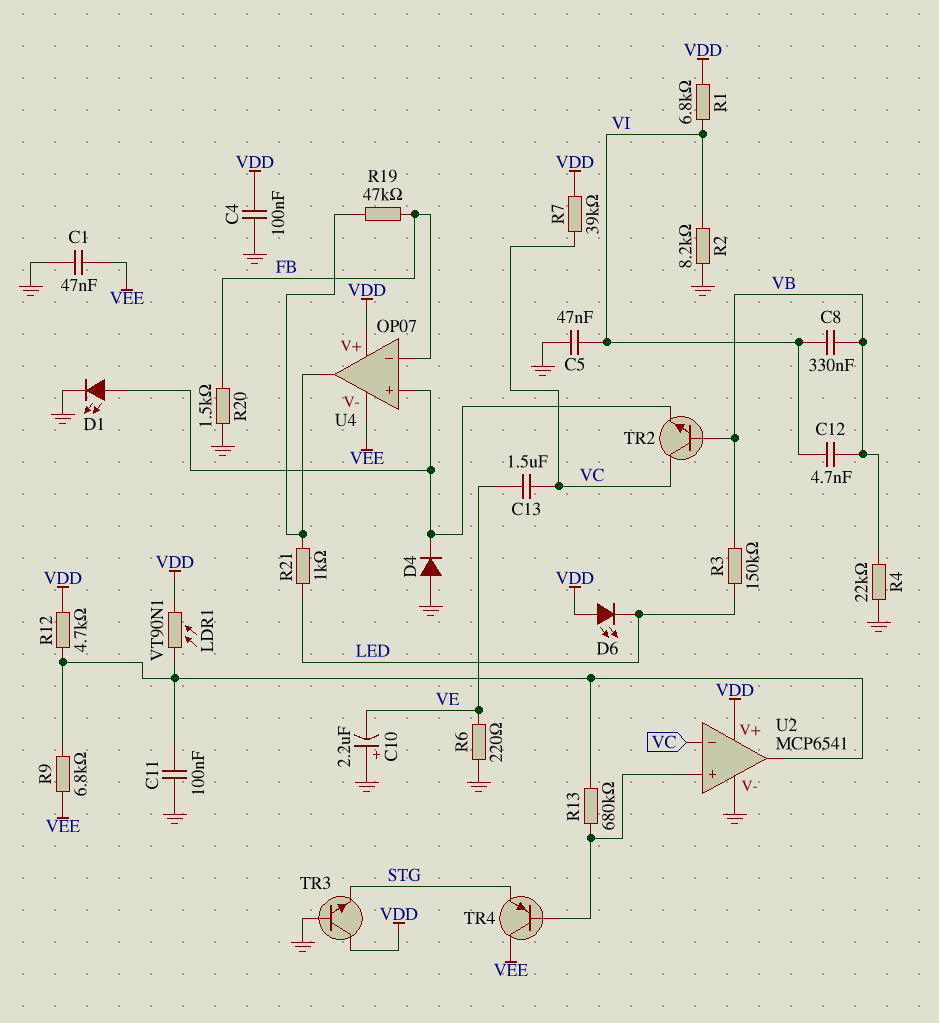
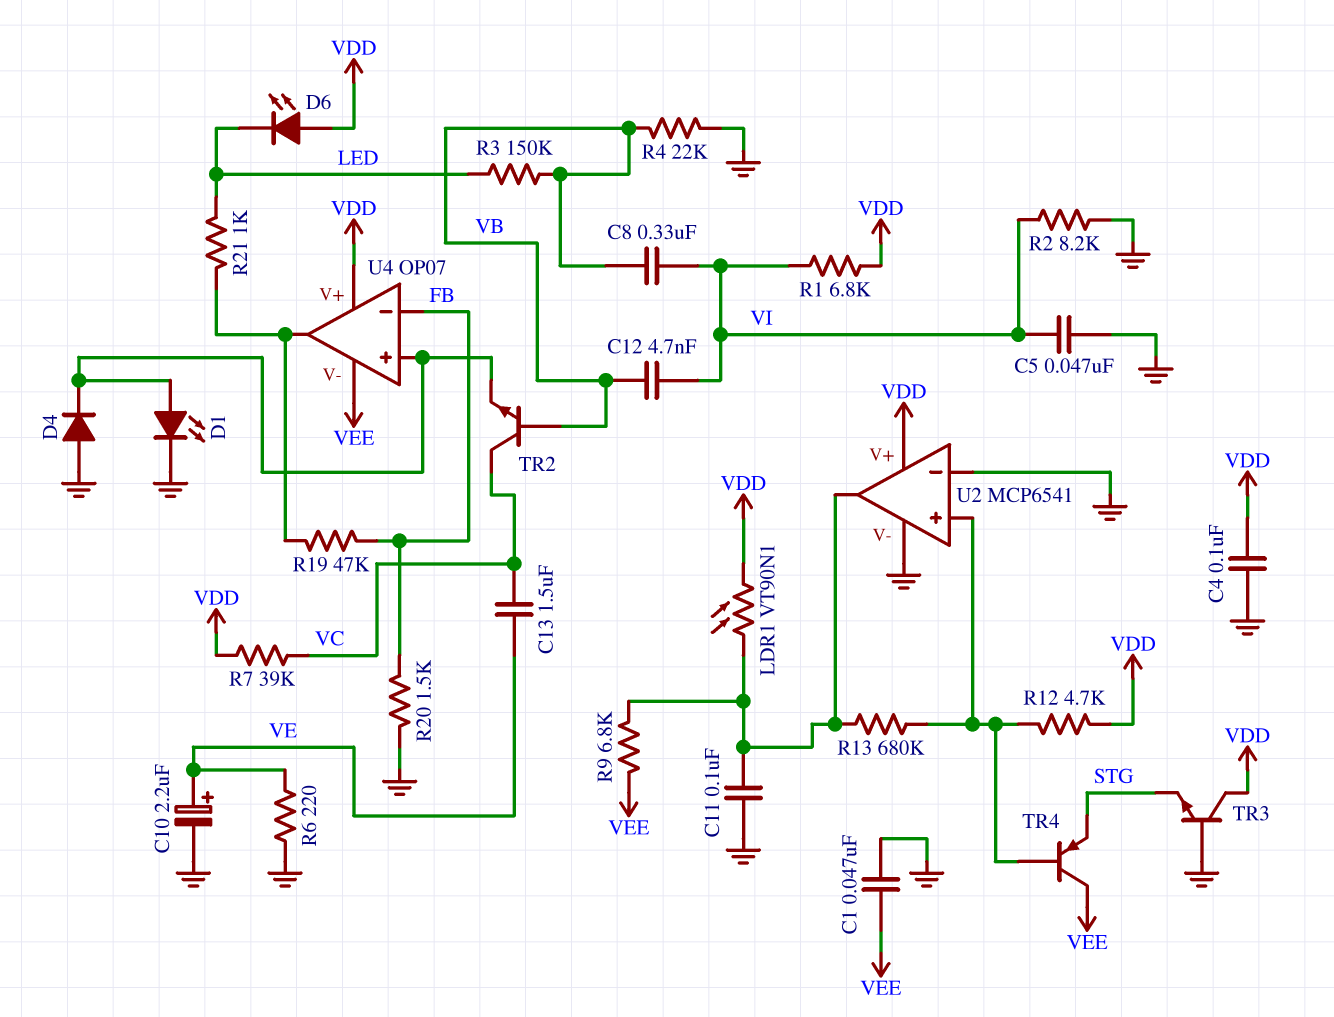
C10: 2.2uF (plus GND, minus VE) -> 2.2uF (plus VE, minus GND)
R12: 4.7k (U2/out, VDD) -> 4.7k (U2/in+, VDD)
U2 pin in-: VC -> GND

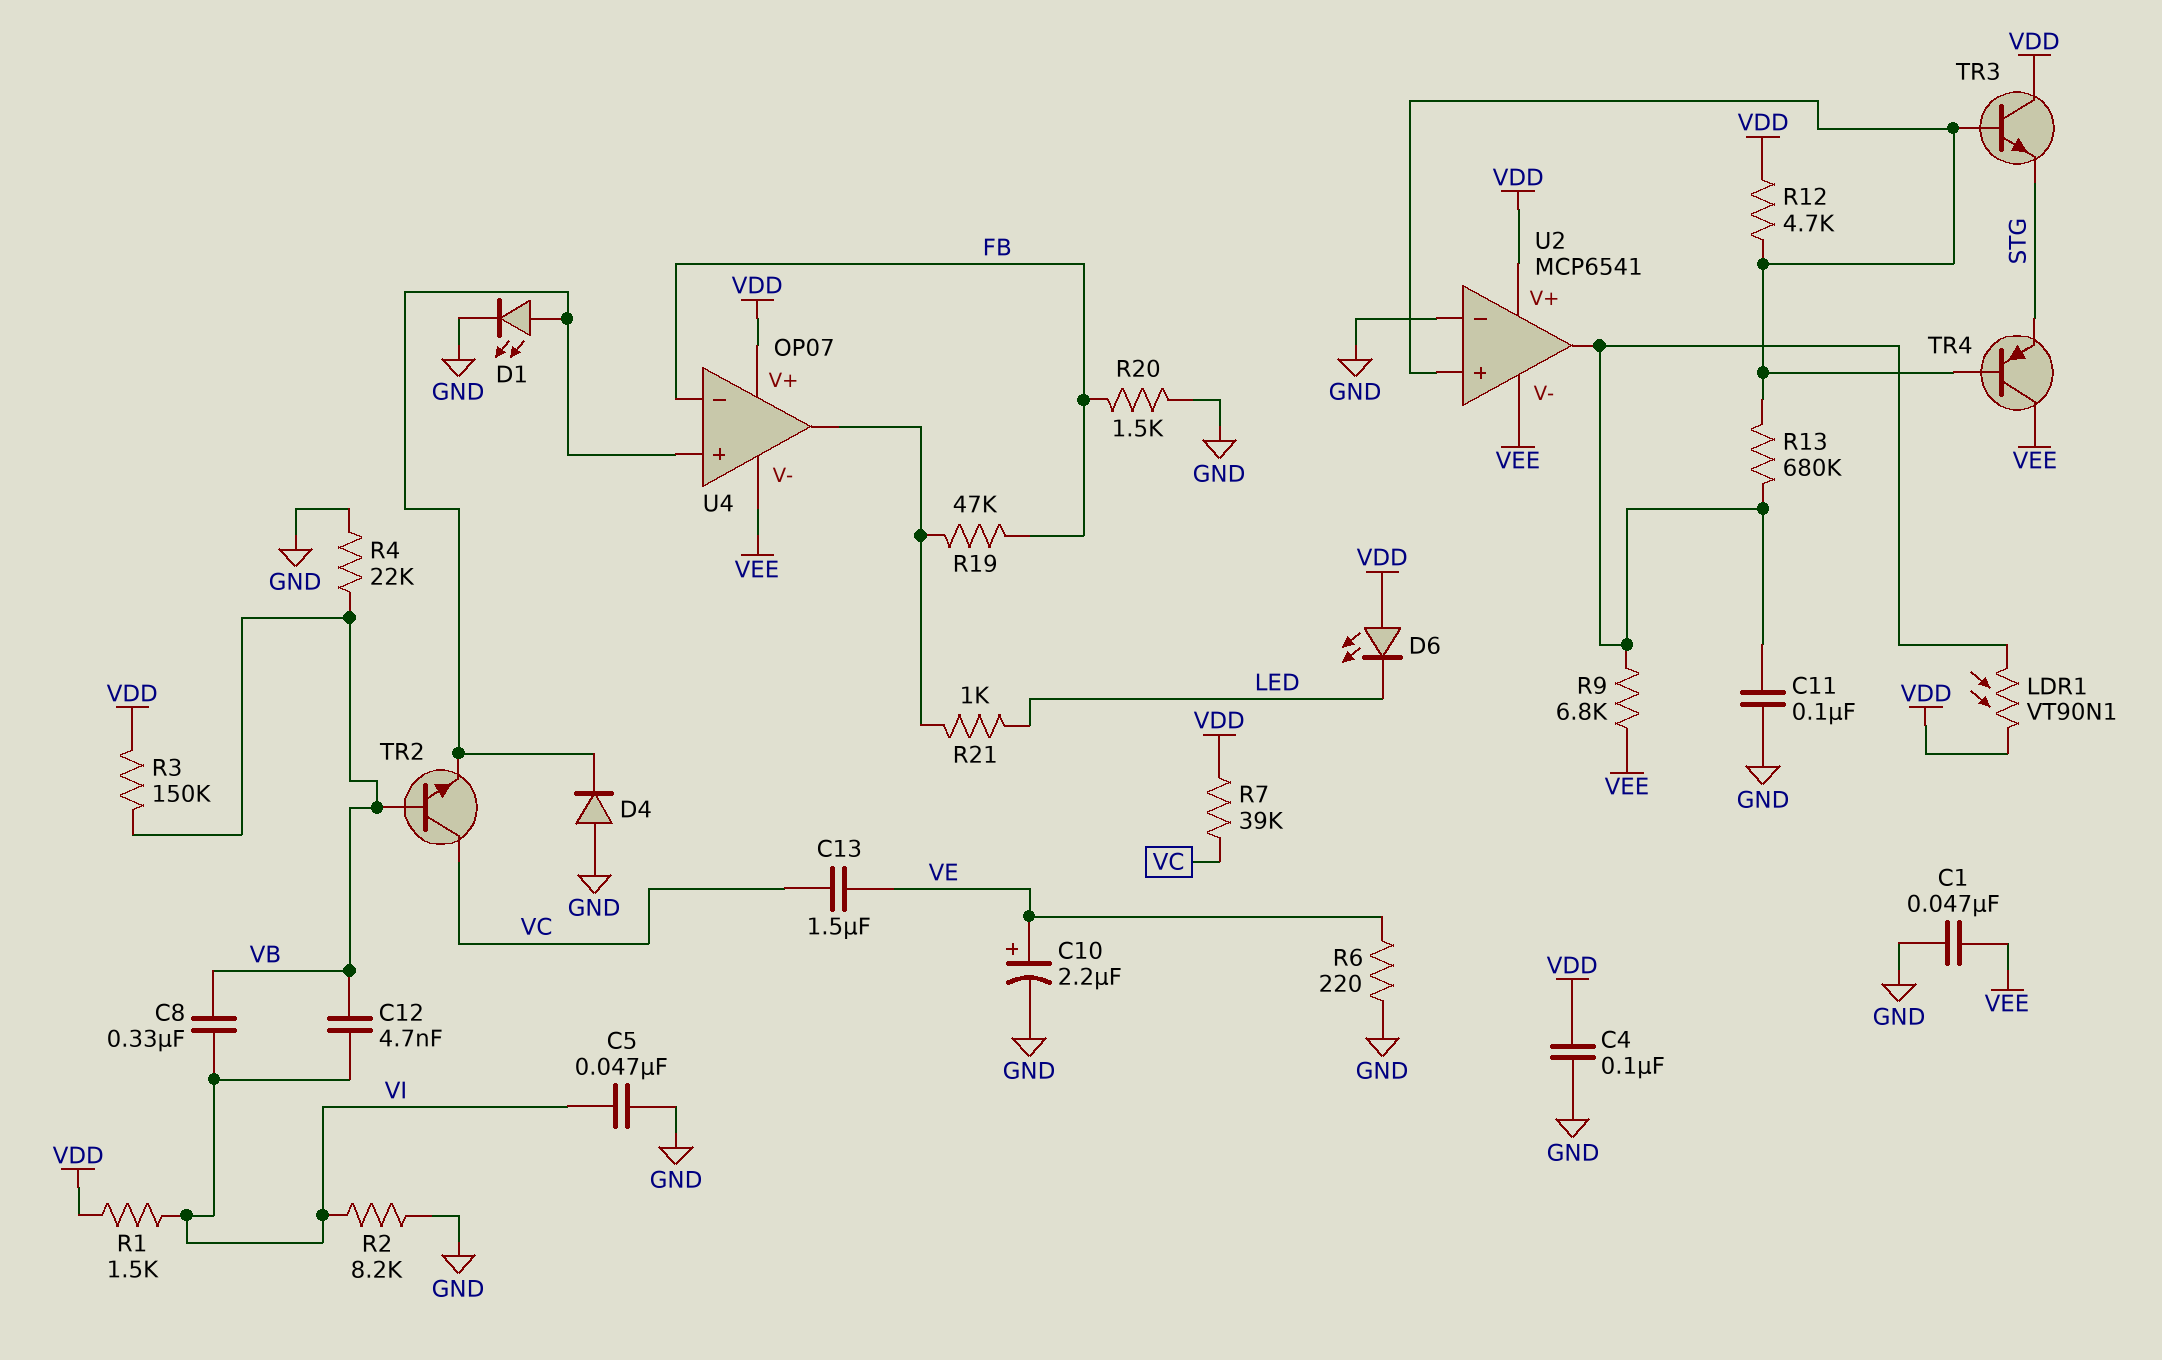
R1: 6.8k (VDD, VI) -> 1.5k (VDD, VI)
R3: 150k (LED, VB) -> 150k (VB, VDD)
TR3: NPN (B GND, C VDD, E STG) -> NPN (B U2/in+, C VDD, E STG)
U2 pin V-: GND -> VEE

